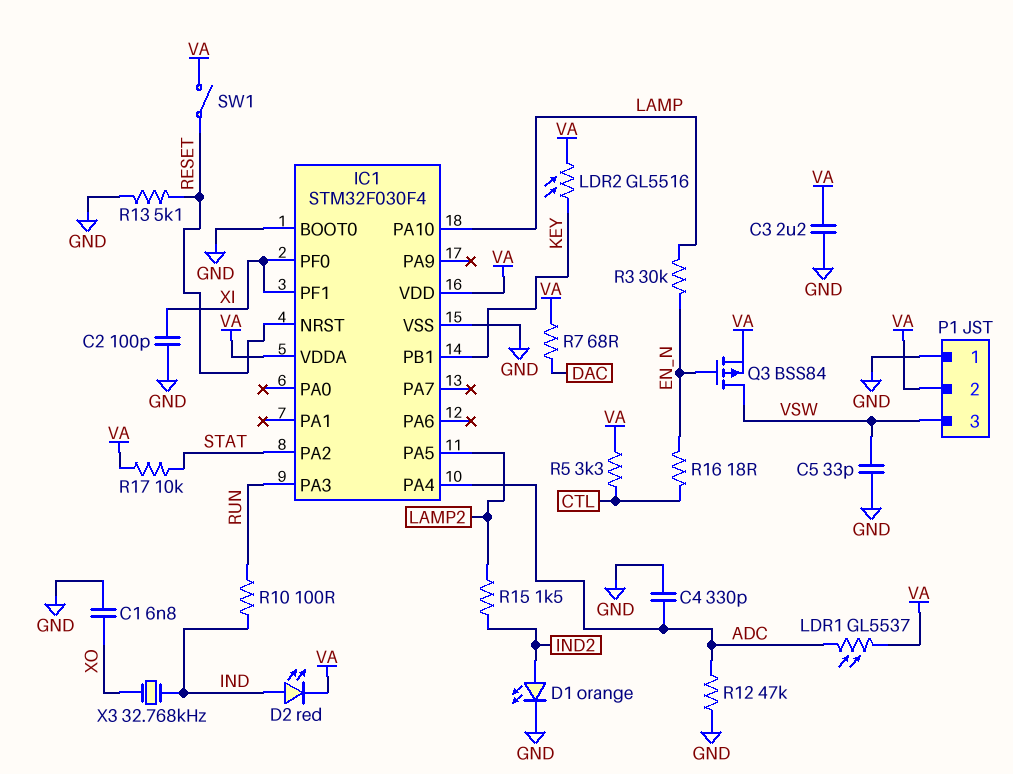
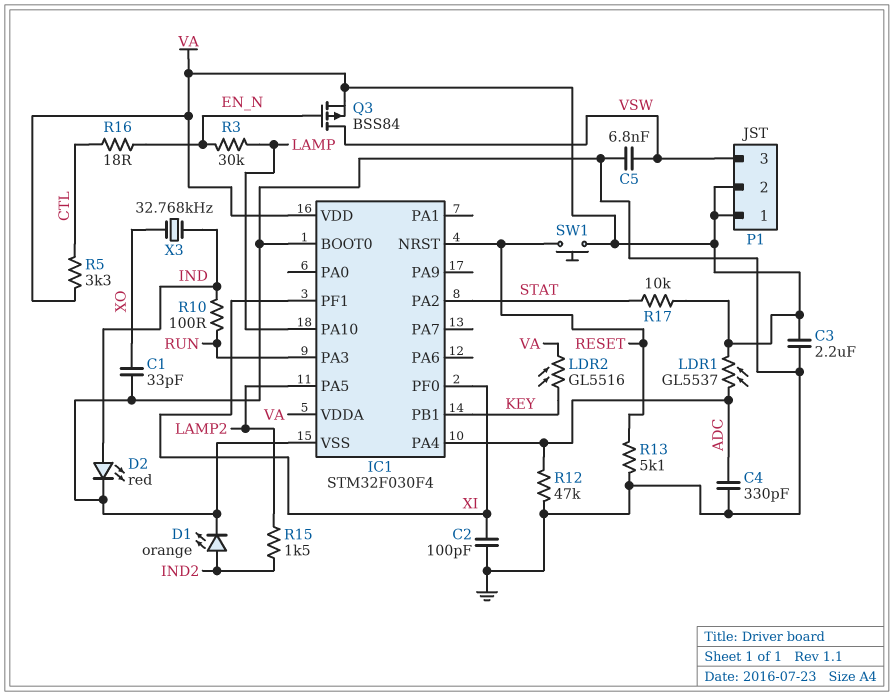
C1: 6.8nF (GND, XO) -> 33pF (GND, XO)
C5: 33pF (GND, VSW) -> 6.8nF (GND, VSW)
D2: LED red (A IND, K VA) -> LED red (A IND, K GND)
P1 pin 1: GND -> VA
R7: 68 (DAC, VA) -> none
SW1: switch (RESET, VA) -> button (RESET, VA)

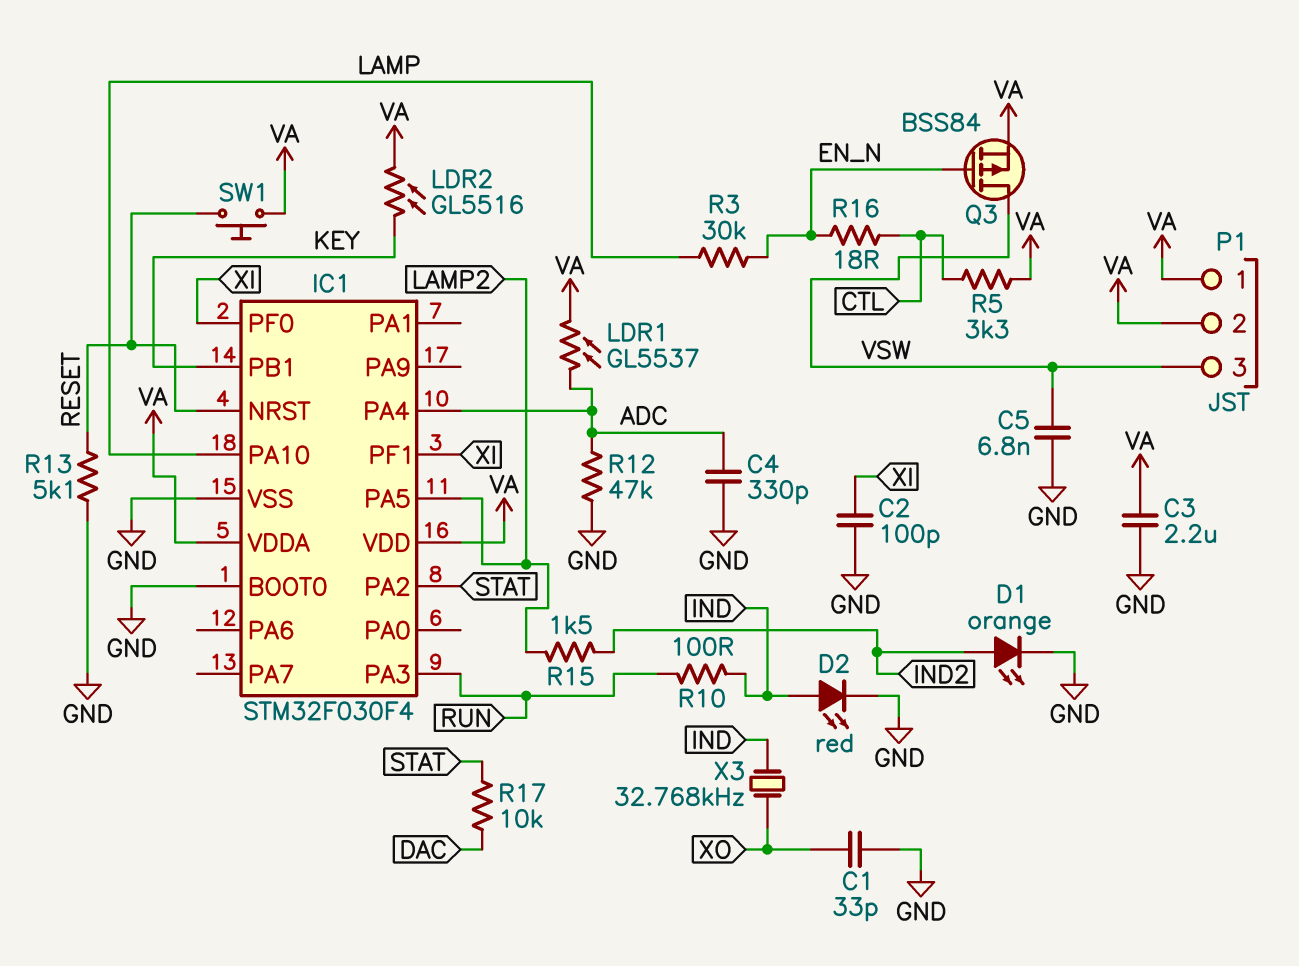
R17: 10k (STAT, VA) -> 10k (DAC, STAT)

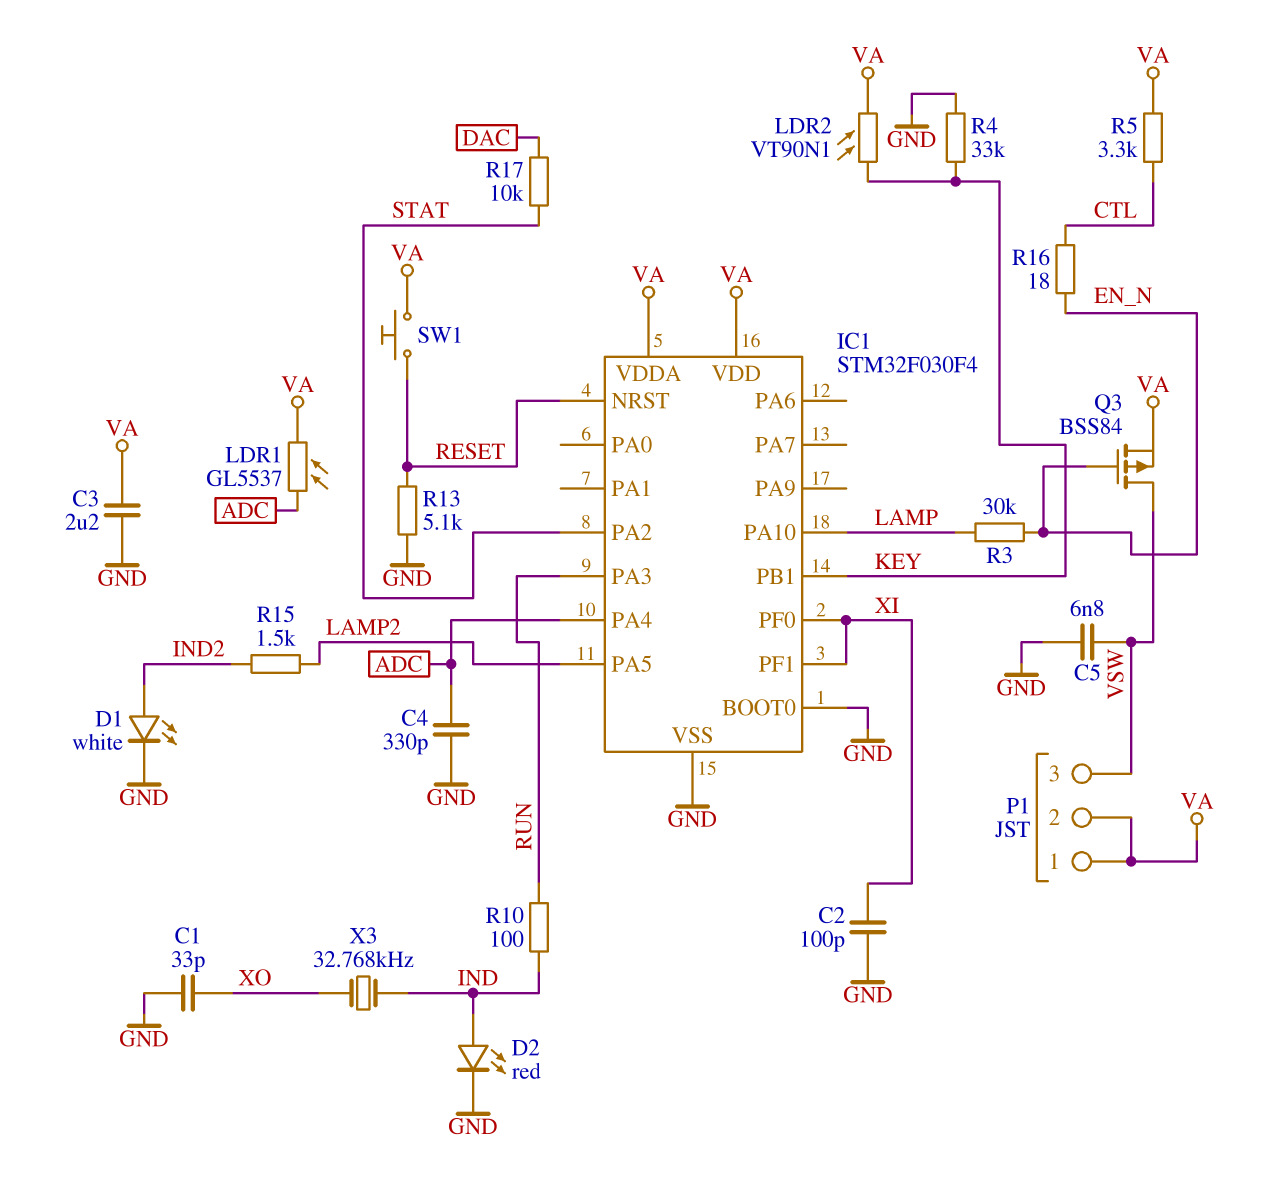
D1: LED orange (A IND2, K GND) -> LED white (A IND2, K GND)
LDR2: GL5516 (KEY, VA) -> VT90N1 (KEY, VA)
R4: none -> 33k (GND, KEY)
R12: 47k (ADC, GND) -> none

